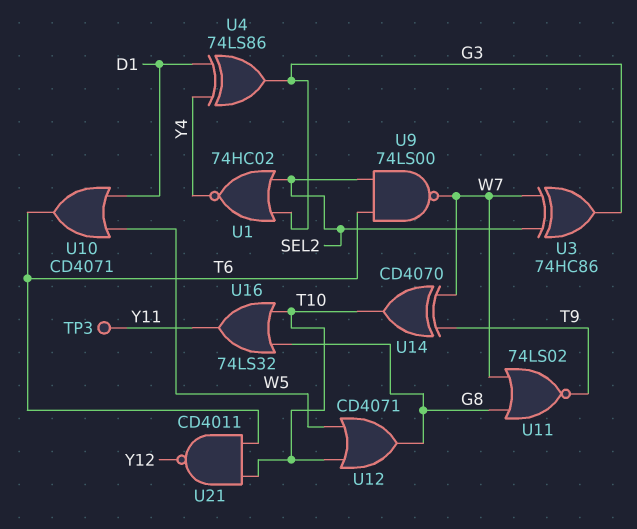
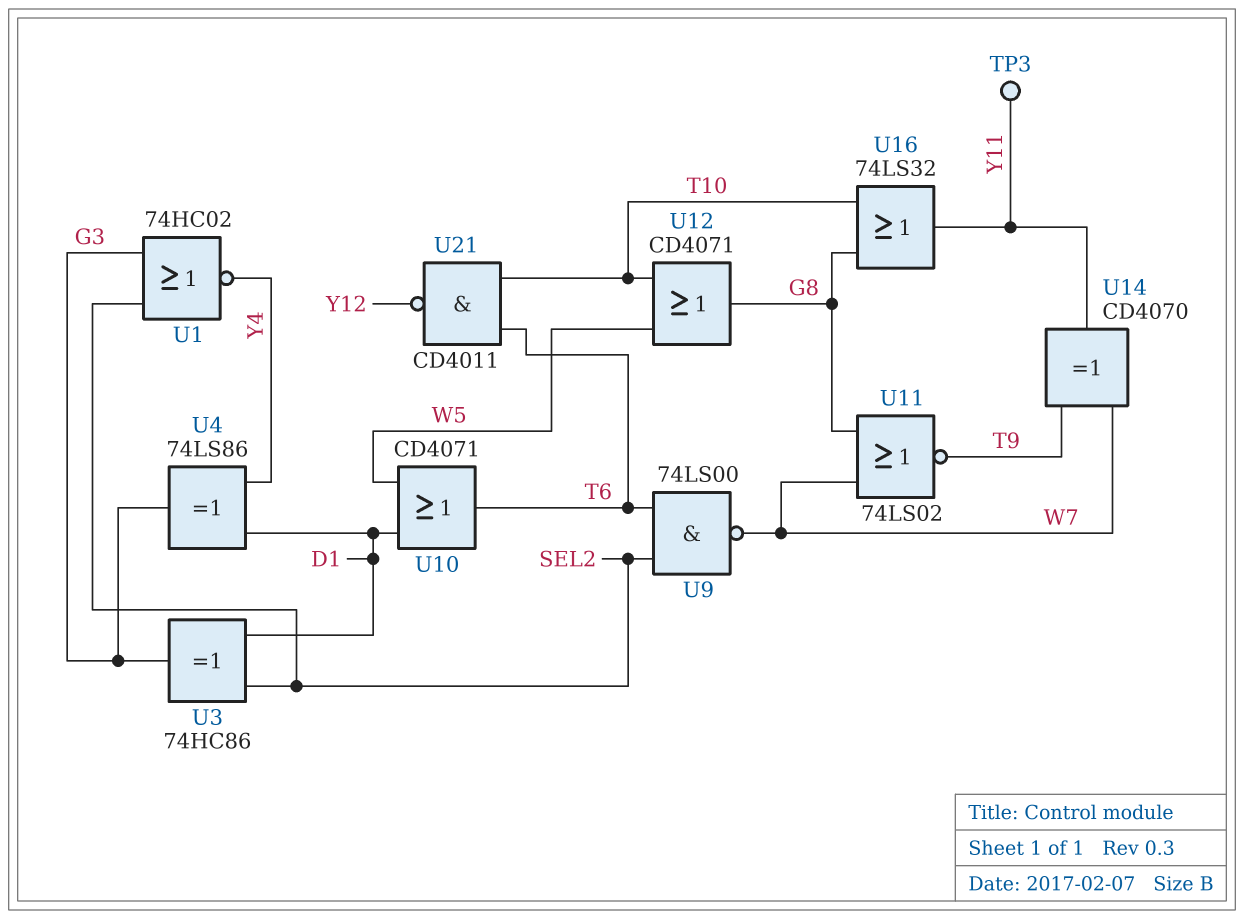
U3: XOR 74HC86 (in SEL2, in W7, out G3) -> XOR 74HC86 (in D1, in SEL2, out G3)
U14: XOR CD4070 (in T9, in W7, out T10) -> XOR CD4070 (in T9, in W7, out Y11)

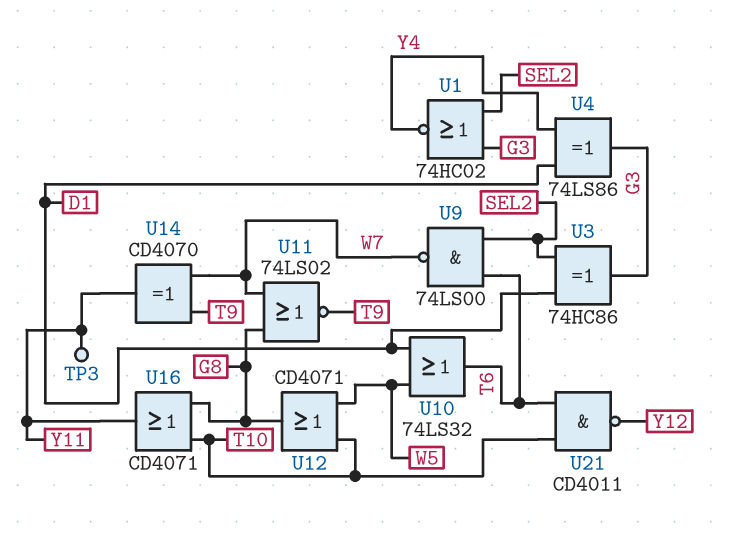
U10: OR CD4071 (in D1, in W5, out T6) -> OR 74LS32 (in D1, in W5, out T6)
U16: OR 74LS32 (in G8, in T10, out Y11) -> OR CD4071 (in G8, in T10, out Y11)

